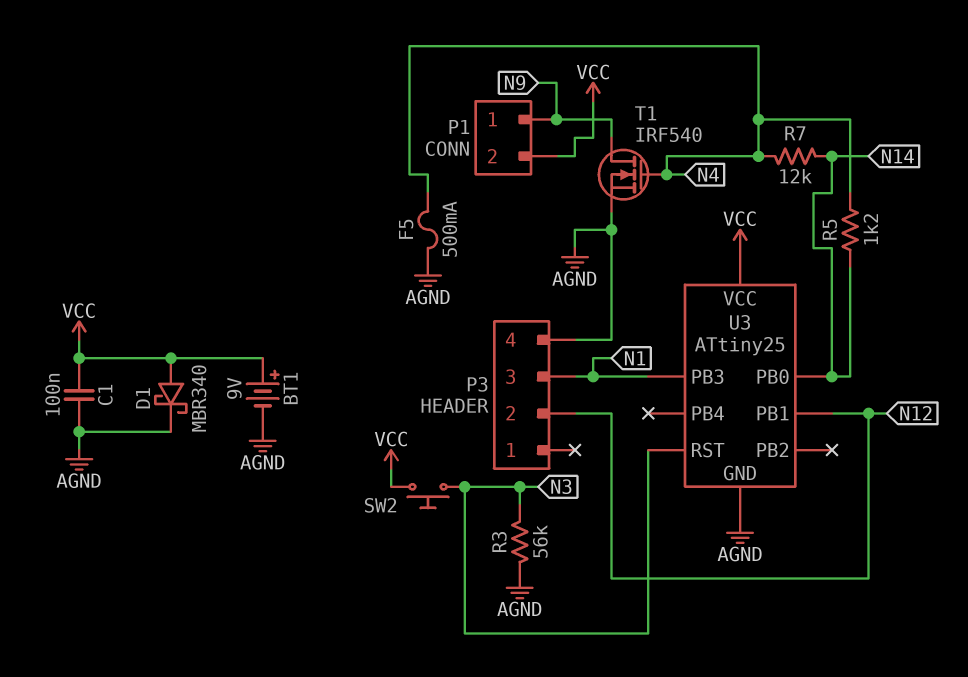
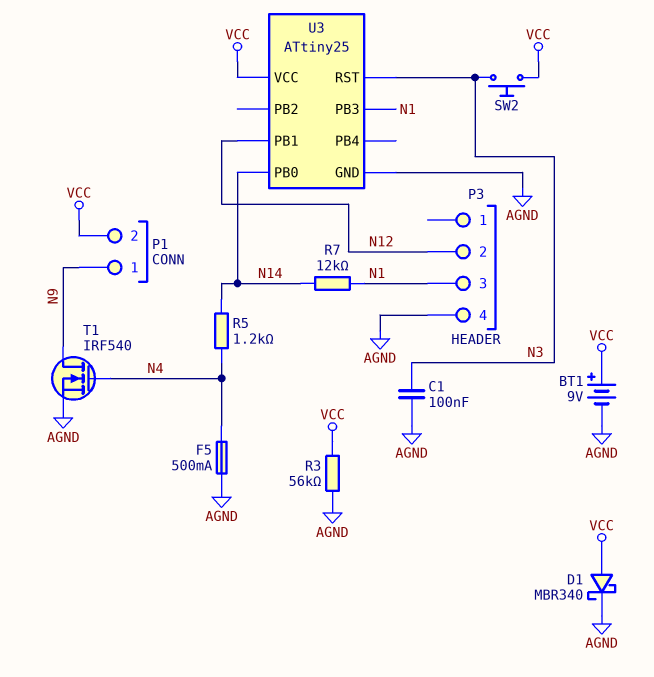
C1: 100nF (AGND, VCC) -> 100nF (AGND, N3)
R3: 56k (AGND, N3) -> 56k (AGND, VCC)
R7: 12k (N4, N14) -> 12k (N1, N14)

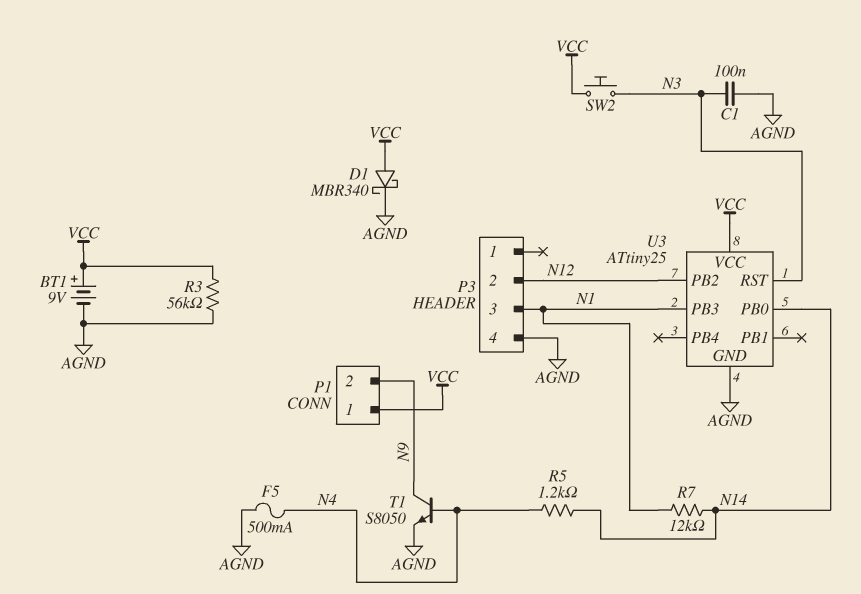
P1 pin 1: N9 -> VCC
P1 pin 2: VCC -> N9
T1: NMOS IRF540 (G N4, D N9, S AGND) -> NPN S8050 (B N4, C N9, E AGND)
U3 pin PB1: N12 -> none
U3 pin PB2: none -> N12

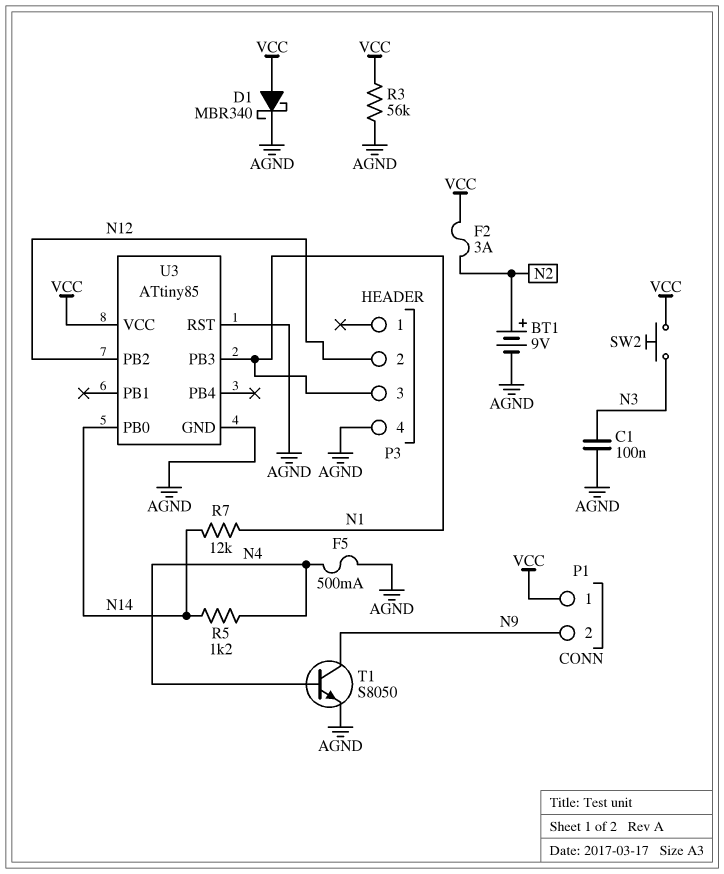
BT1: 9V (plus VCC, minus AGND) -> 9V (plus N2, minus AGND)
F2: none -> 3A (N2, VCC)
U3: ATtiny25 -> ATtiny85
U3 pin RST: N3 -> AGND

